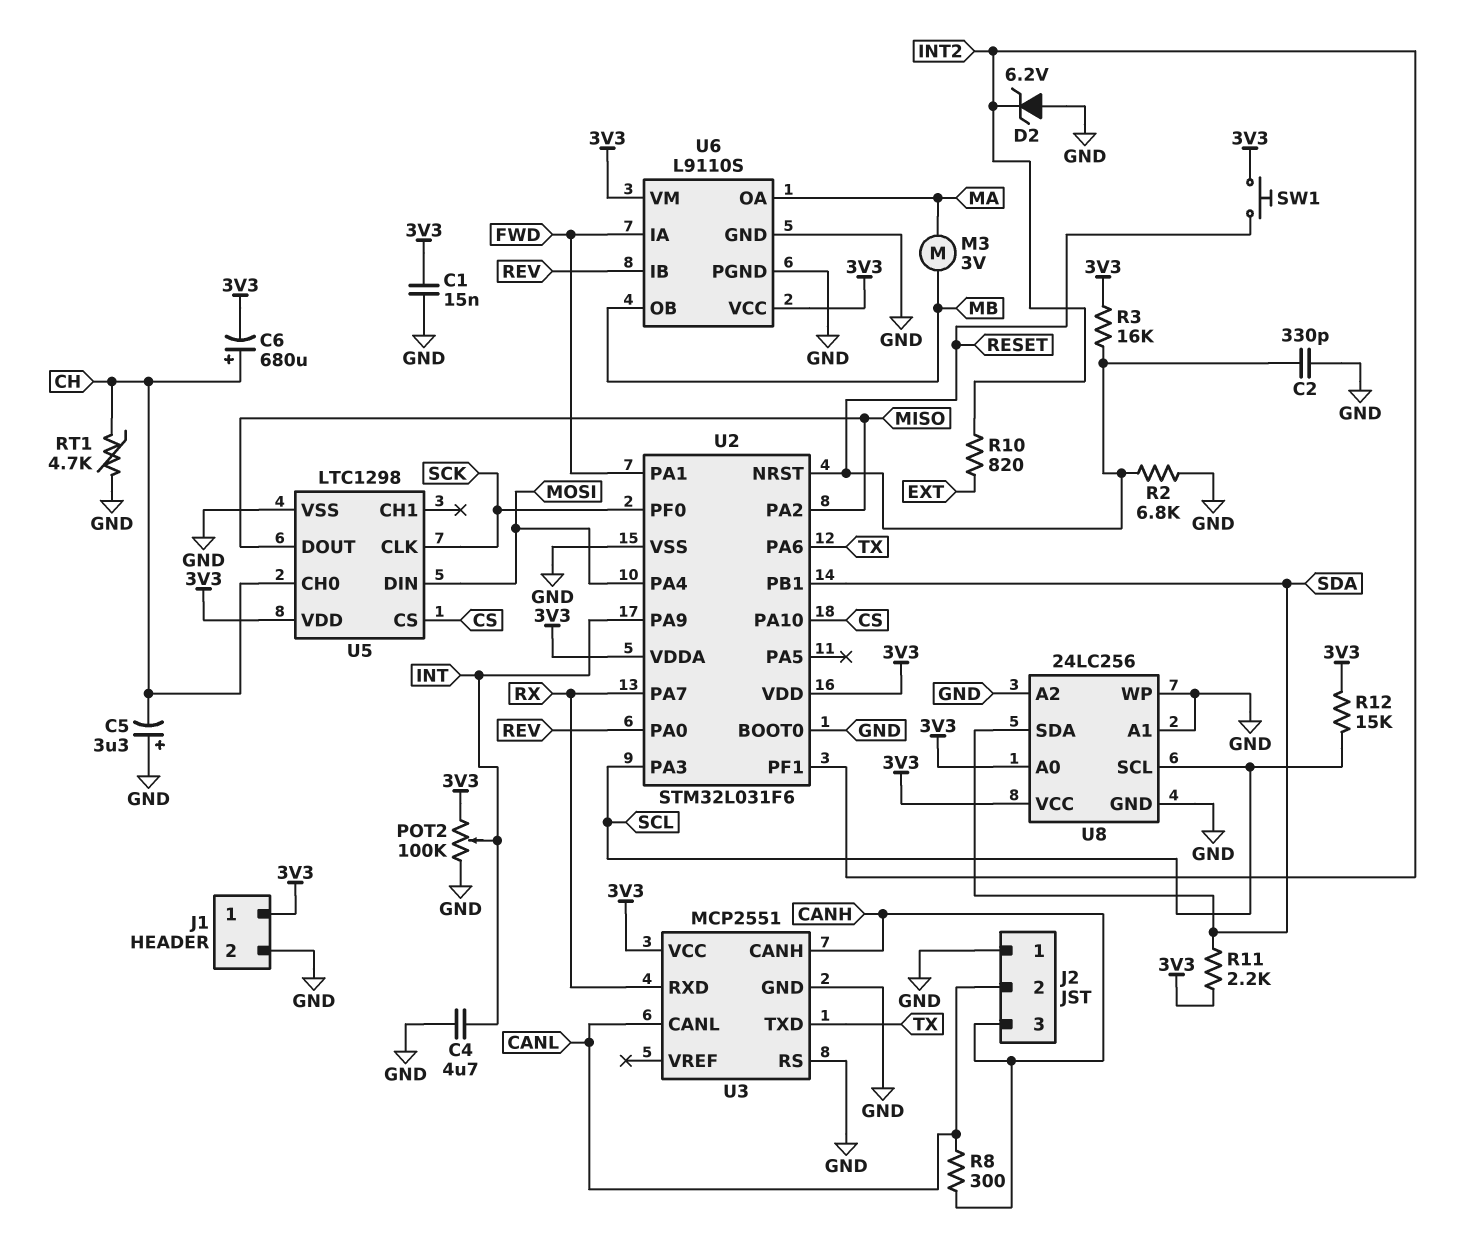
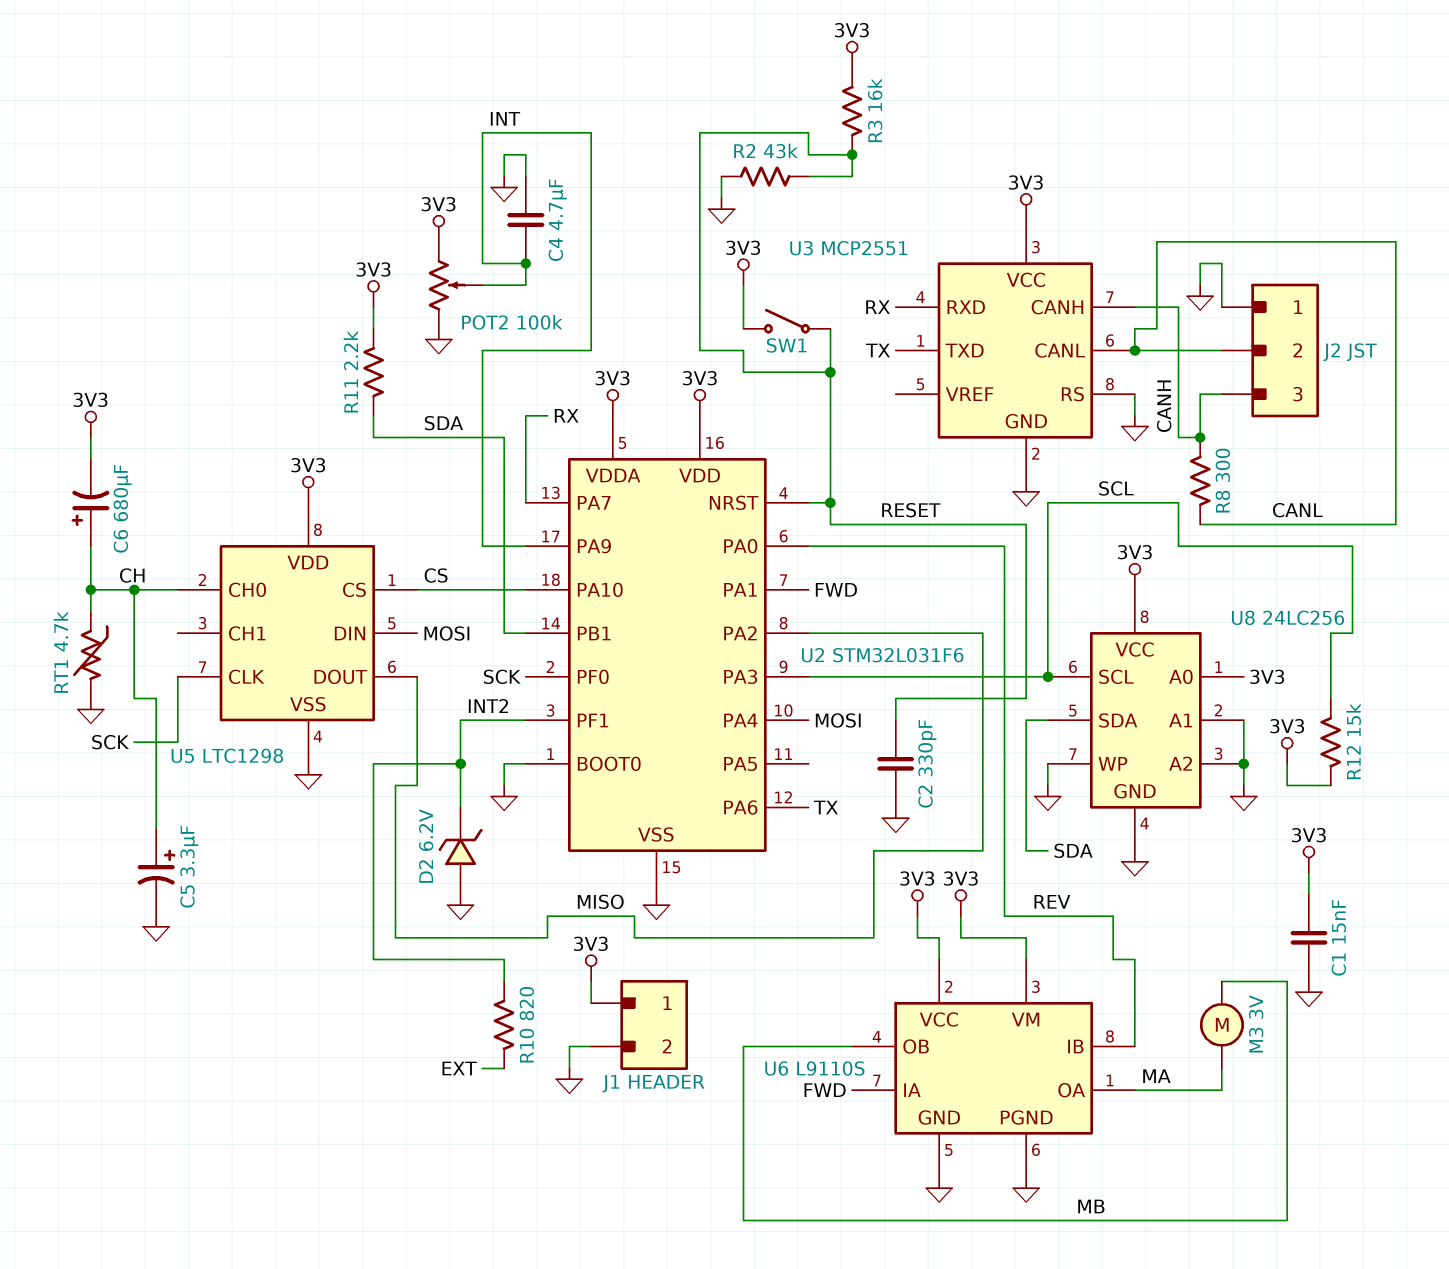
C5: 3.3uF (plus GND, minus CH) -> 3.3uF (plus CH, minus GND)
R2: 6.8k (GND, RESET) -> 43k (GND, RESET)
SW1: button (3V3, RESET) -> switch (3V3, RESET)

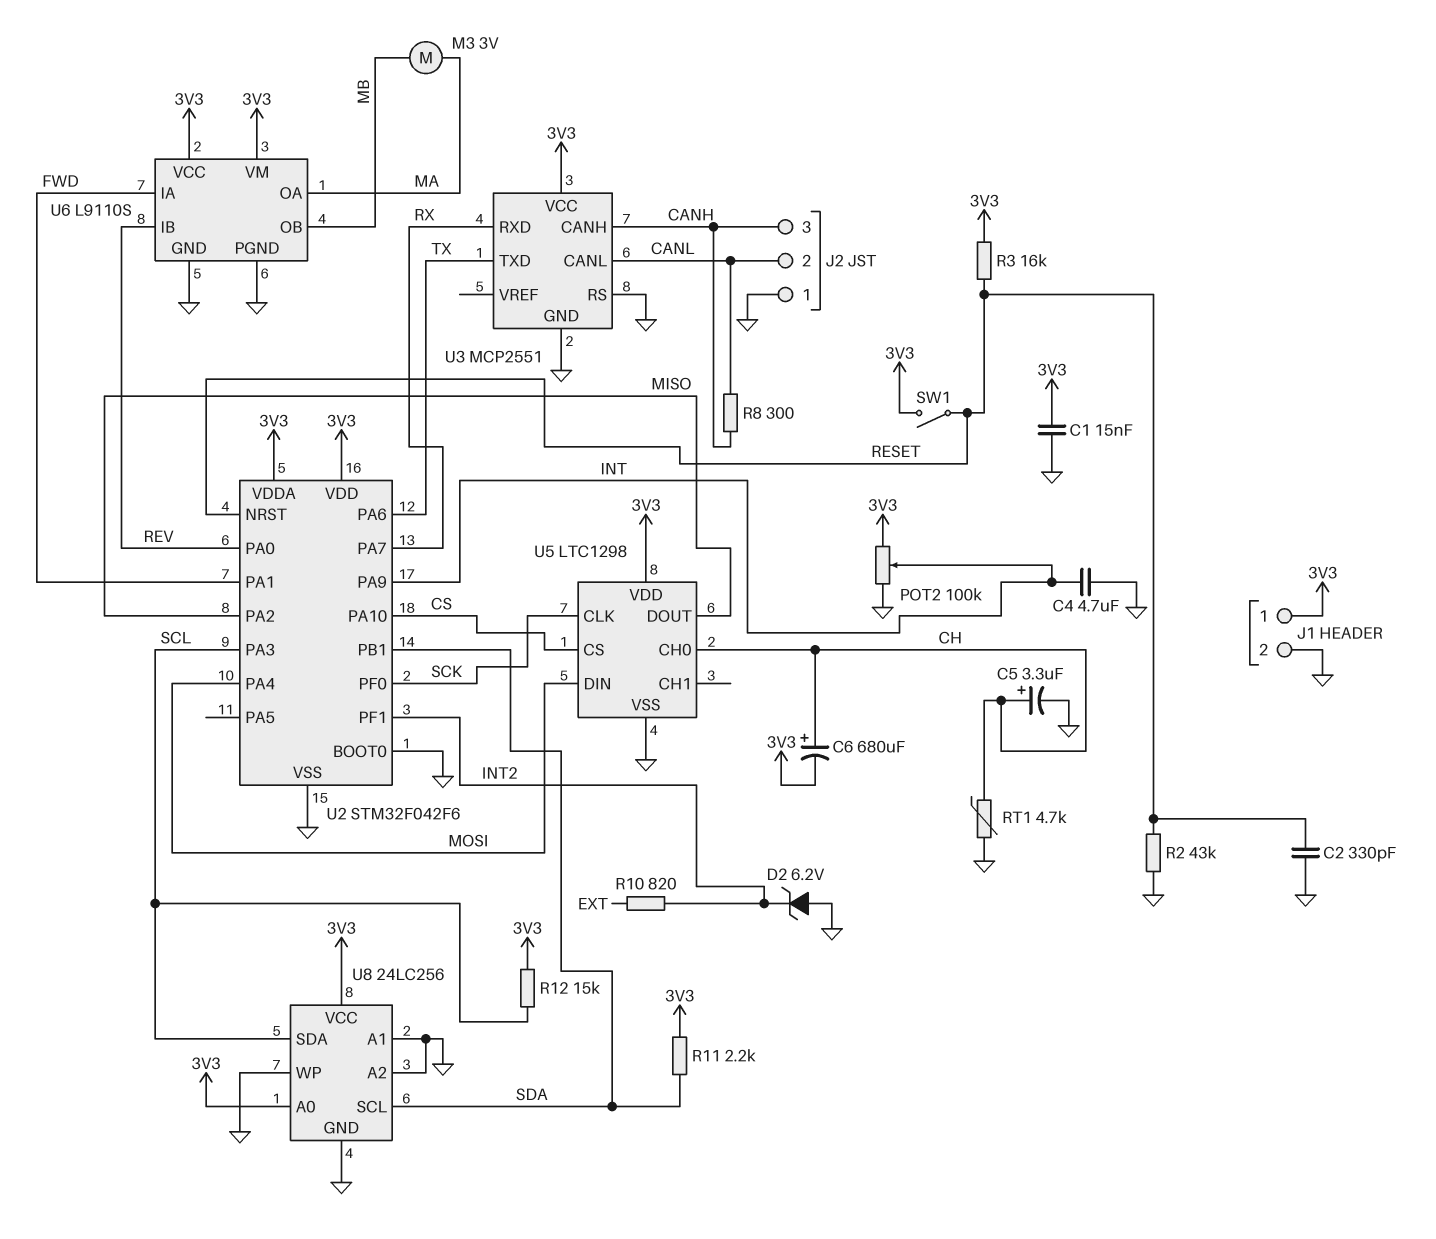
U2: STM32L031F6 -> STM32F042F6
U8 pin SCL: SCL -> SDA
U8 pin SDA: SDA -> SCL

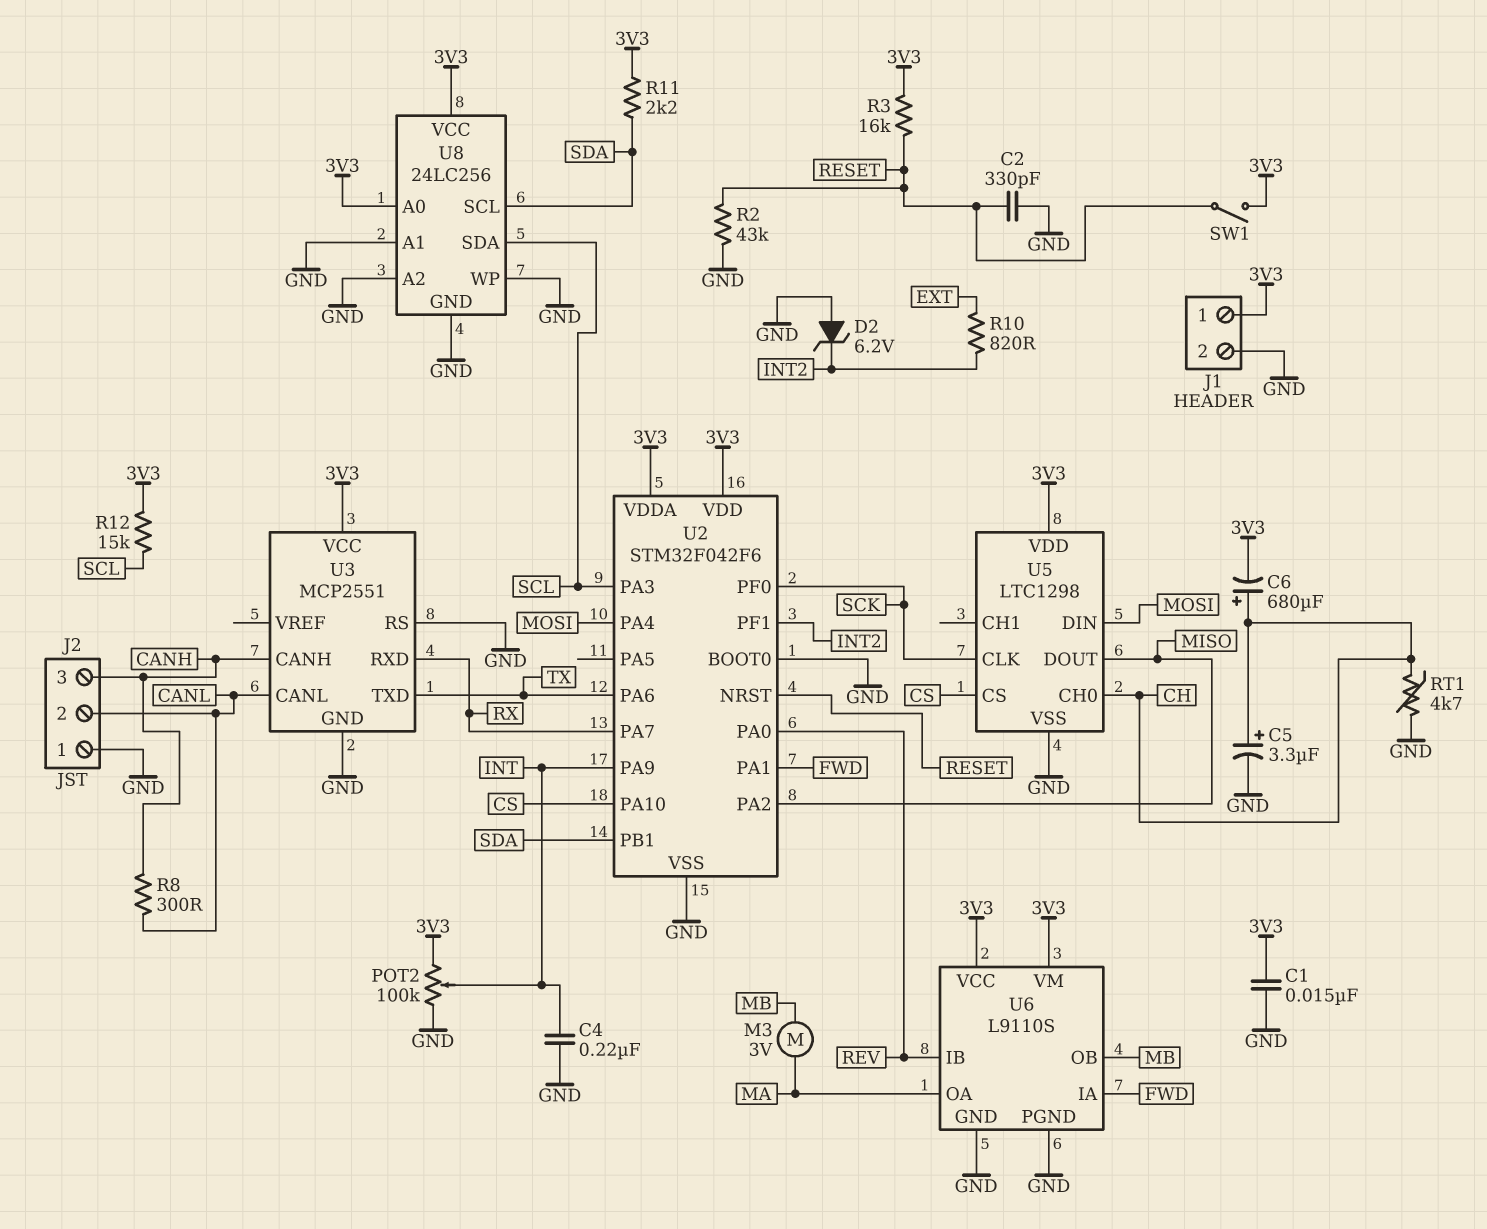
C4: 4.7uF (GND, INT) -> 220nF (GND, INT)

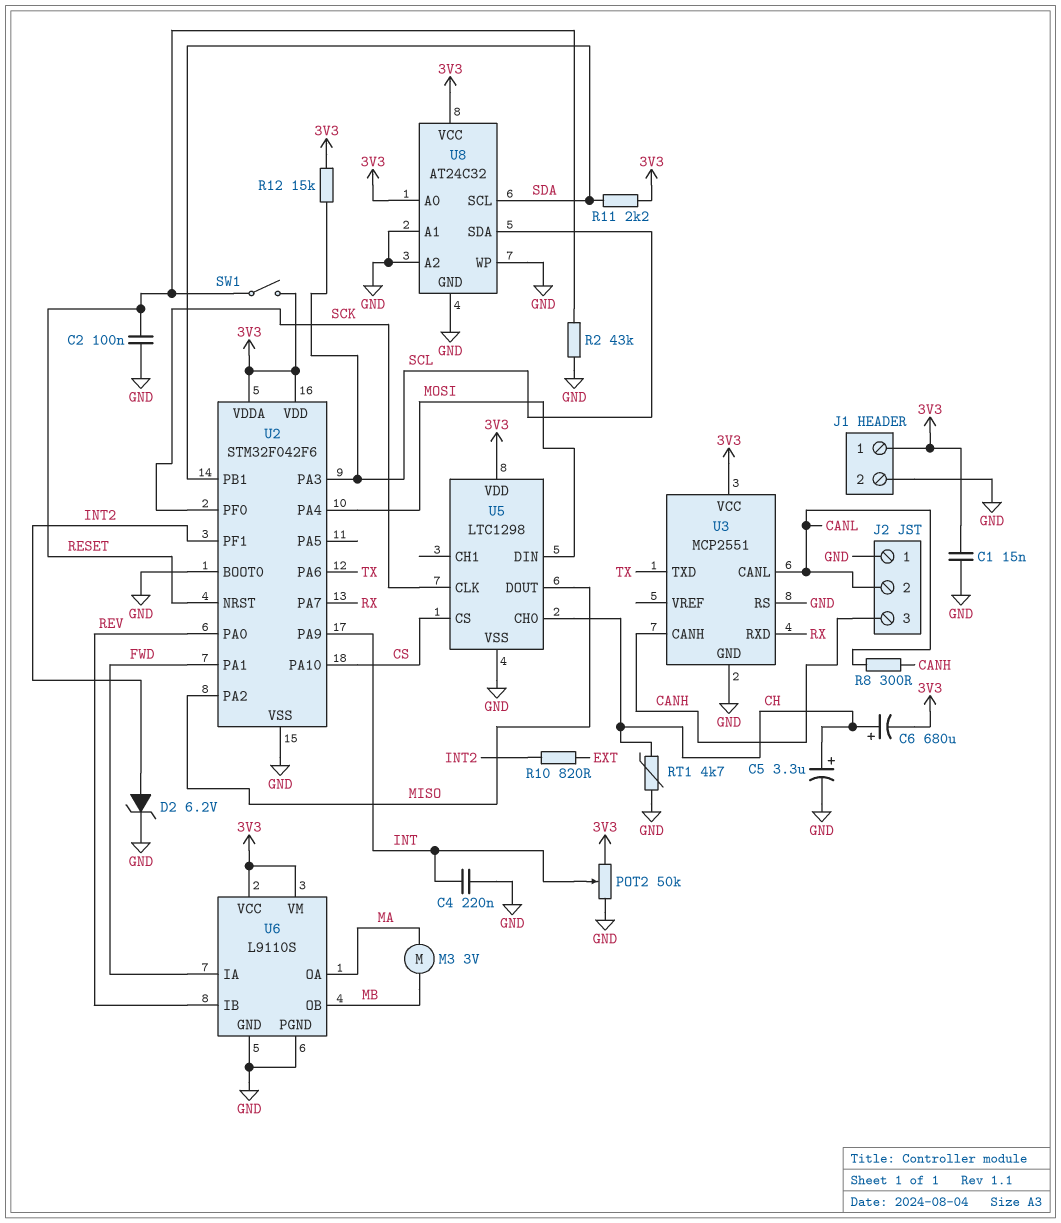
C2: 330pF (GND, RESET) -> 100nF (GND, RESET)
D2: zener 6.2V (A GND, K INT2) -> zener 6.2V (A INT2, K GND)
POT2: 100k (3V3, GND, wiper INT) -> 50k (3V3, GND, wiper INT)
R3: 16k (3V3, RESET) -> none
U8: 24LC256 -> AT24C32

